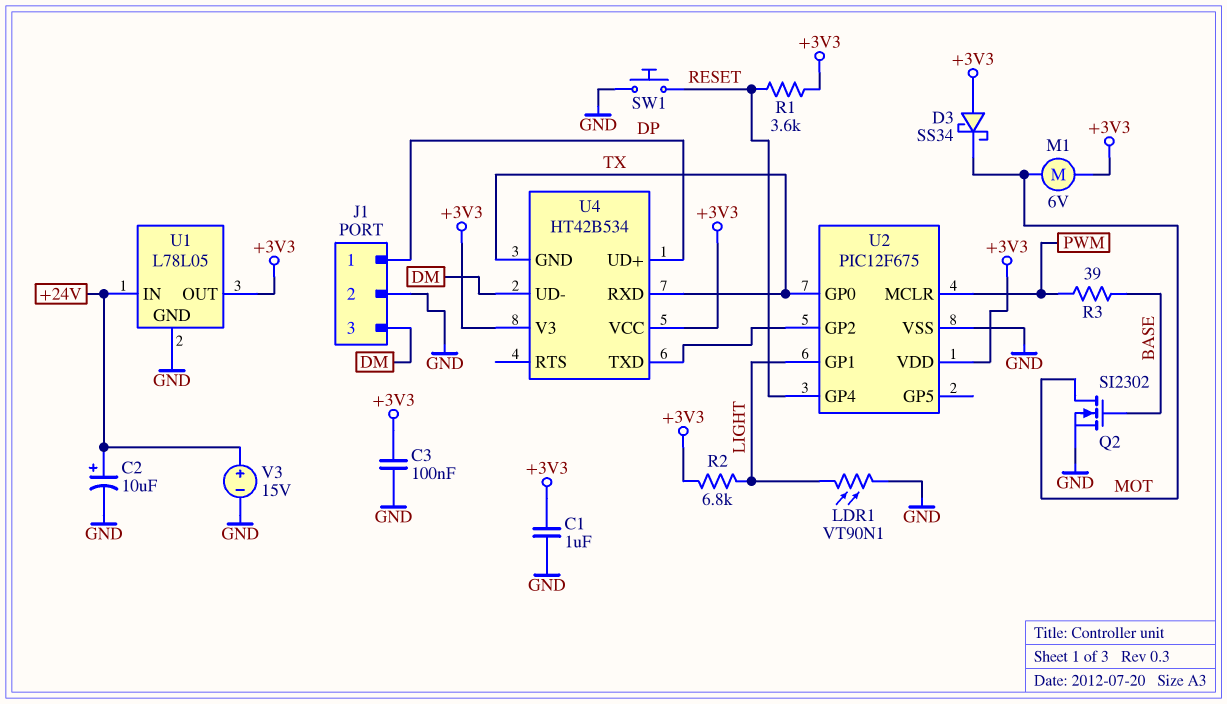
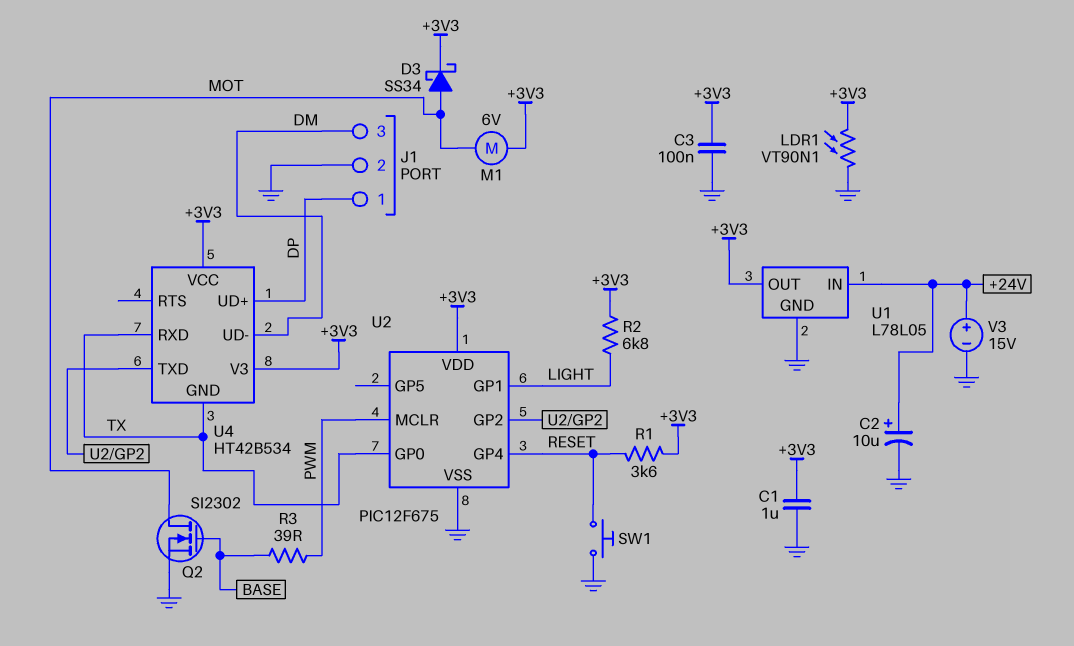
D3: schottky SS34 (A +3V3, K MOT) -> schottky SS34 (A MOT, K +3V3)
LDR1: VT90N1 (GND, LIGHT) -> VT90N1 (+3V3, GND)

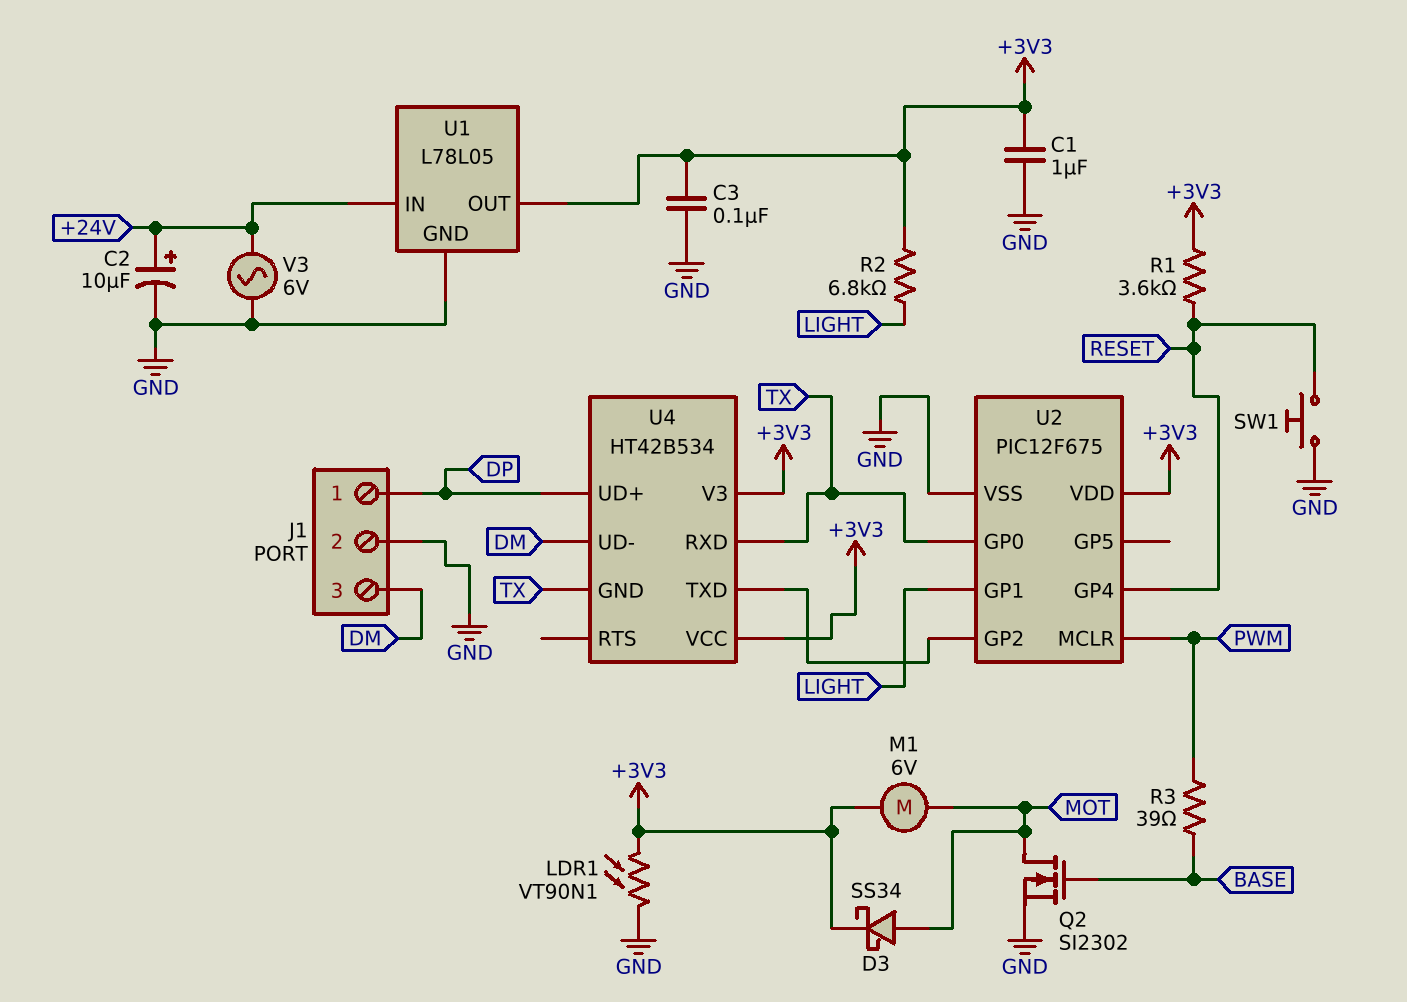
V3: 15V (plus +24V, minus GND) -> AC 6V (+24V, GND)

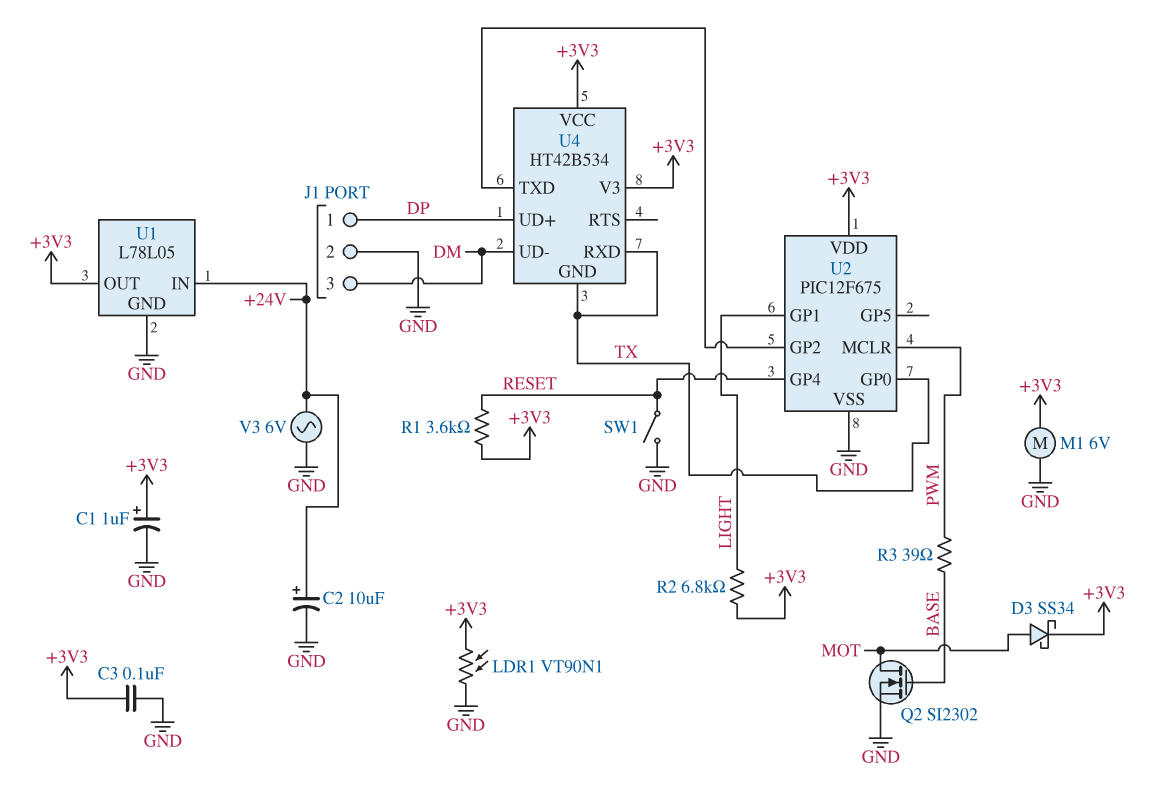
C1: 1uF (+3V3, GND) -> 1uF (plus +3V3, minus GND)
M1: motor 6V (+3V3, MOT) -> motor 6V (+3V3, GND)
SW1: button (GND, RESET) -> switch (GND, RESET)

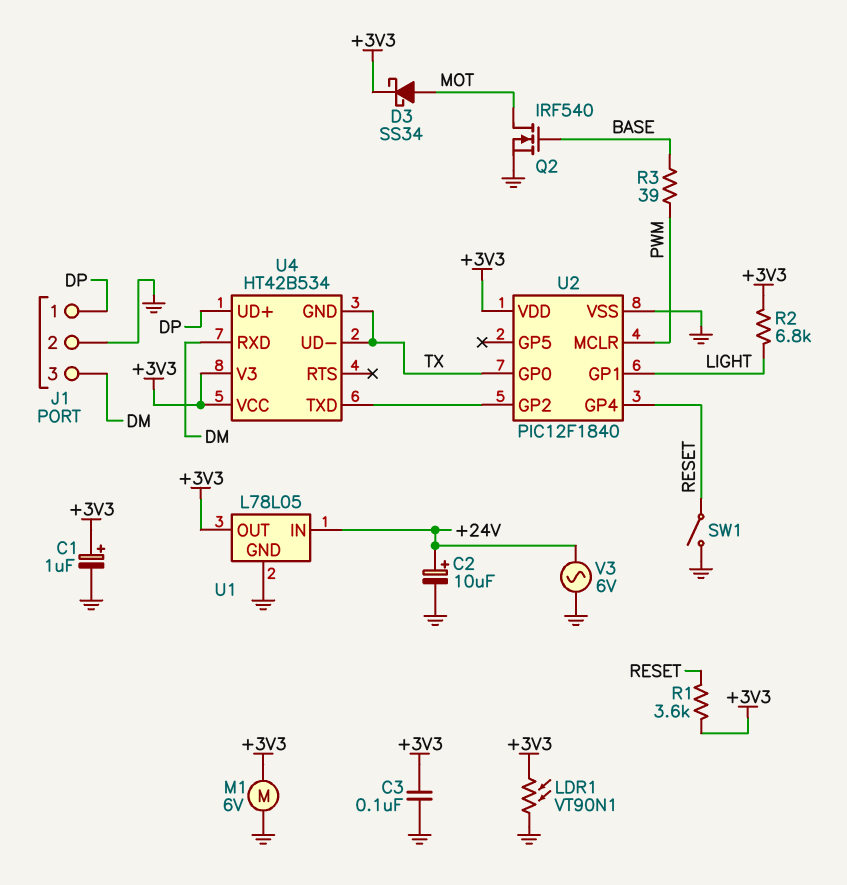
Q2: NMOS SI2302 (G BASE, D MOT, S GND) -> NMOS IRF540 (G BASE, D MOT, S GND)
U2: PIC12F675 -> PIC12F1840
U4 pin RXD: TX -> DM
U4 pin UD-: DM -> TX

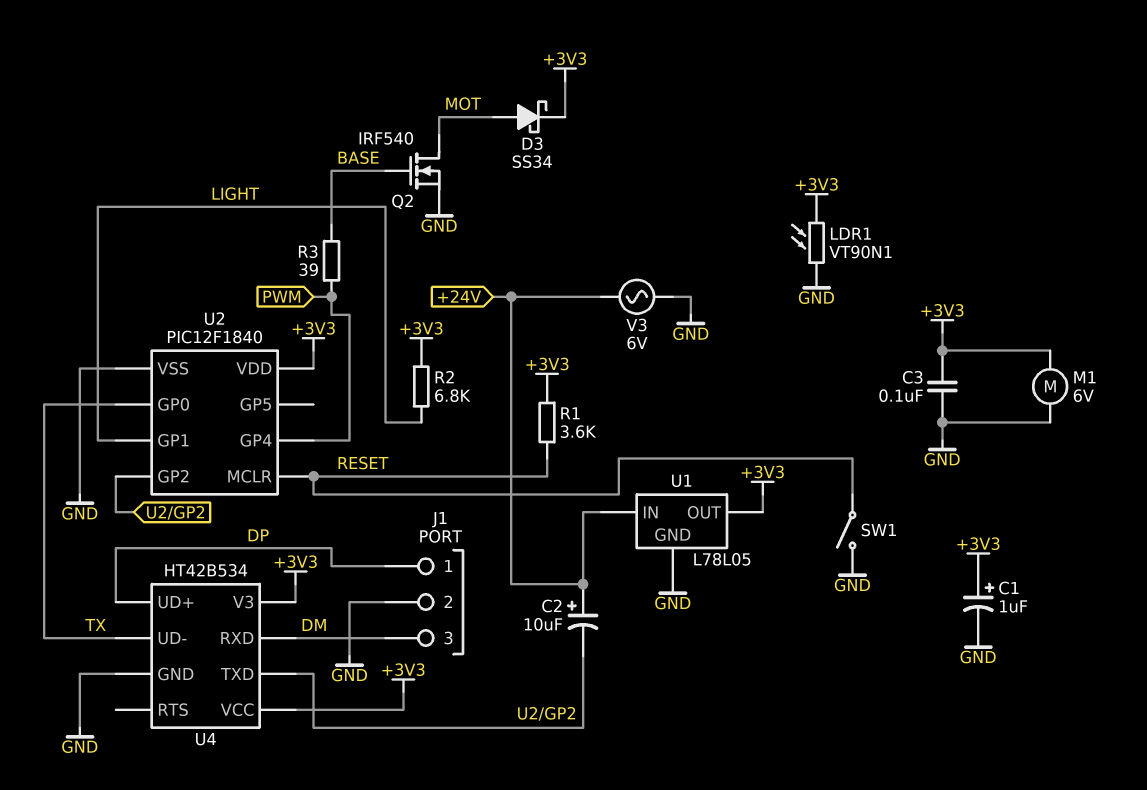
C2: 10uF (plus +24V, minus GND) -> 10uF (plus +24V, minus U2/GP2)
U2 pin GP4: RESET -> PWM
U2 pin MCLR: PWM -> RESET
U4 pin GND: TX -> GND

